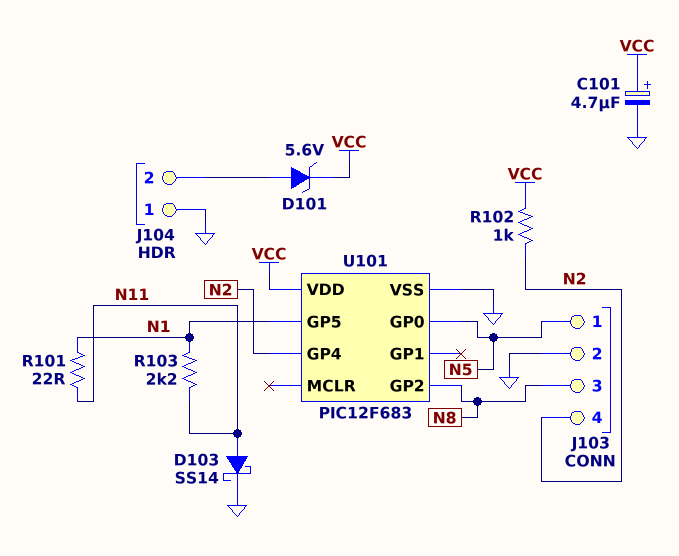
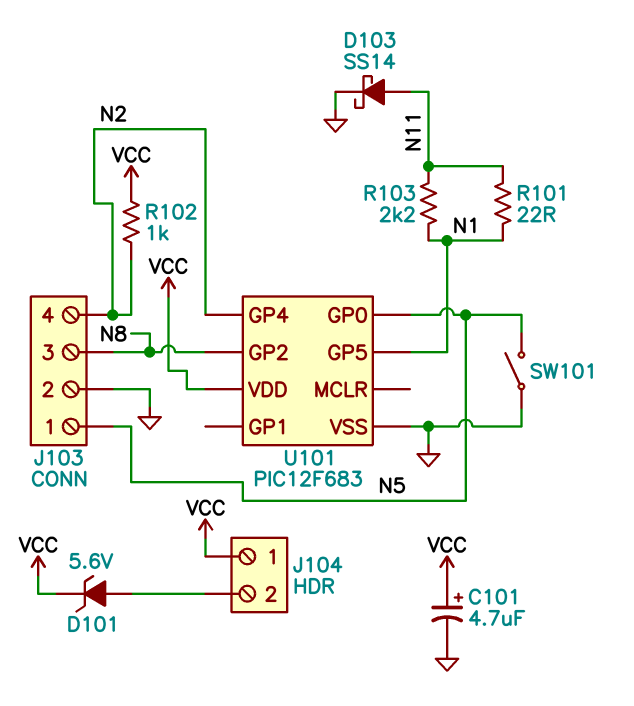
J104 pin 1: GND -> VCC
SW101: none -> switch (GND, N5)

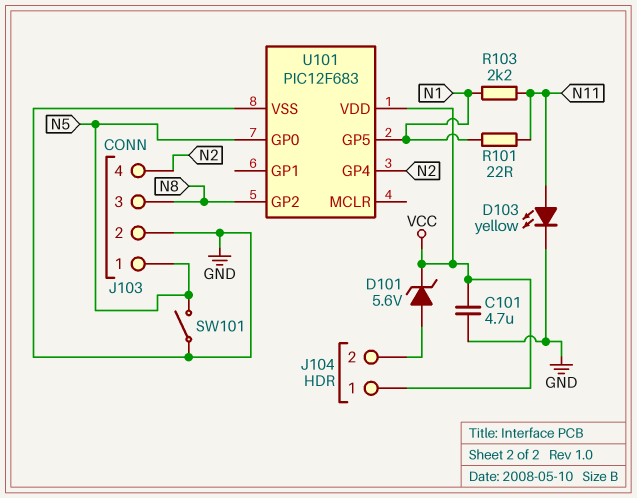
C101: 4.7uF (plus VCC, minus GND) -> 4.7uF (GND, VCC)
D103: schottky SS14 (A N11, K GND) -> LED yellow (A N11, K GND)
R102: 1k (N2, VCC) -> none

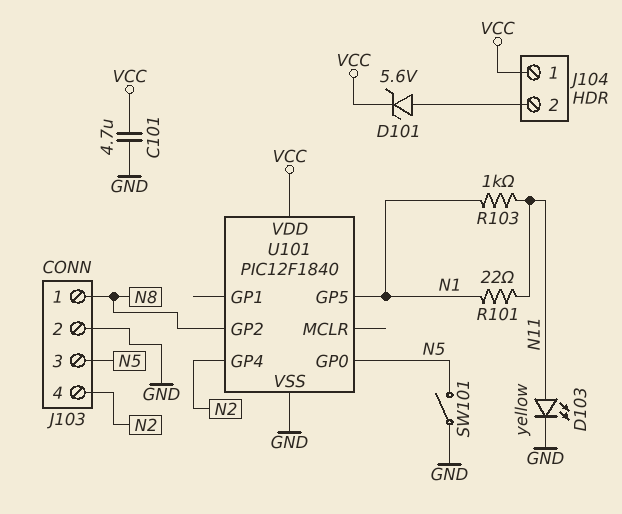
J103 pin 1: N5 -> N8
J103 pin 3: N8 -> N5
R103: 2.2k (N1, N11) -> 1k (N1, N11)
U101: PIC12F683 -> PIC12F1840

